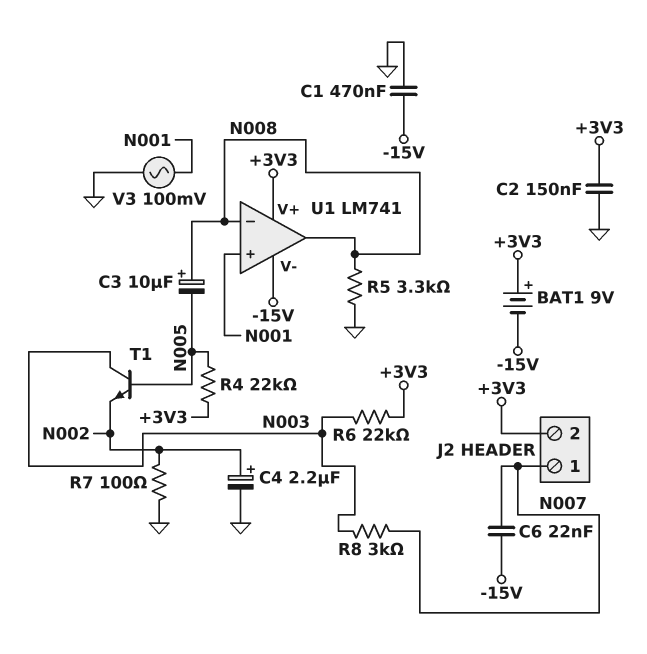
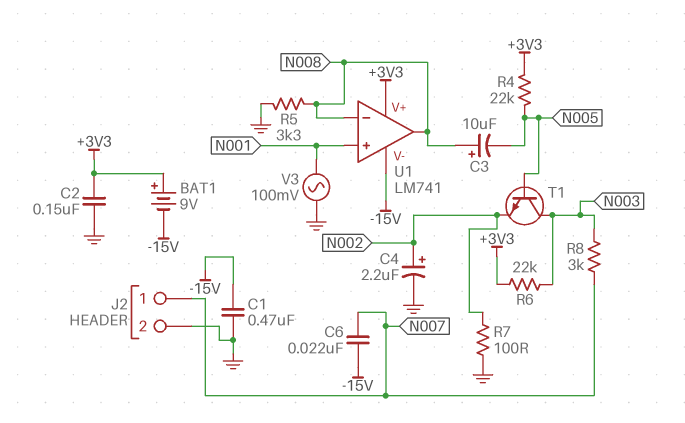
J2 pin 2: +3V3 -> GND

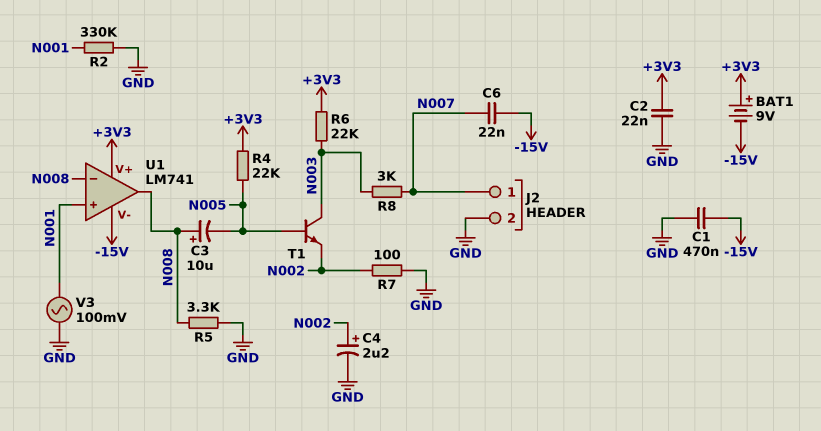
C2: 150nF (+3V3, GND) -> 22nF (+3V3, GND)
R2: none -> 330k (GND, N001)

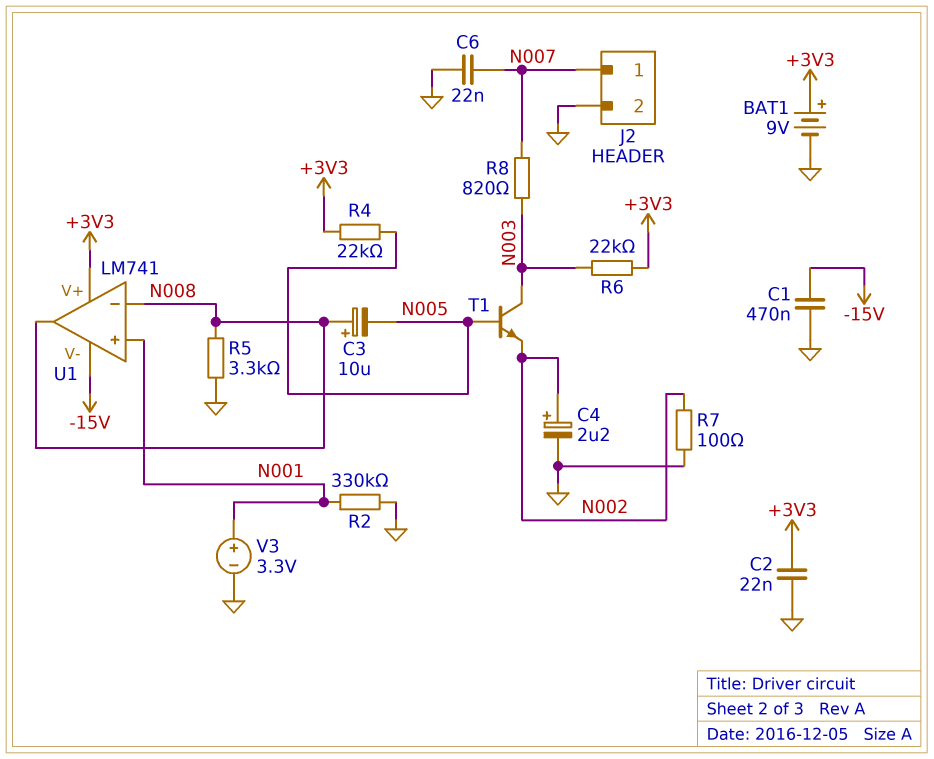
BAT1: 9V (plus +3V3, minus -15V) -> 9V (plus +3V3, minus GND)
C6: 22nF (-15V, N007) -> 22nF (GND, N007)
R8: 3k (N003, N007) -> 820 (N003, N007)
V3: AC 100mV (GND, N001) -> 3.3V (plus N001, minus GND)

